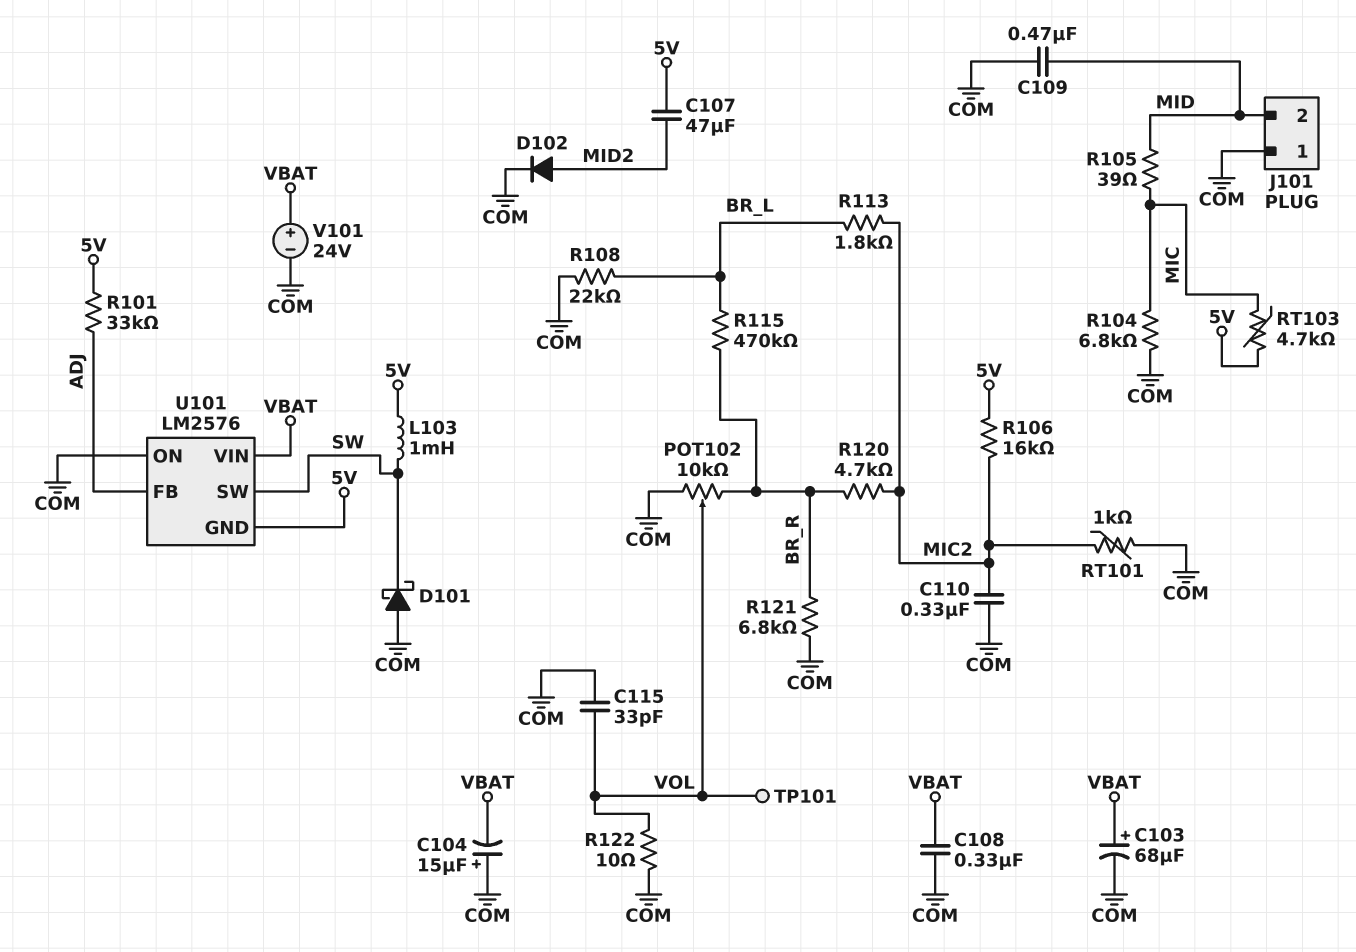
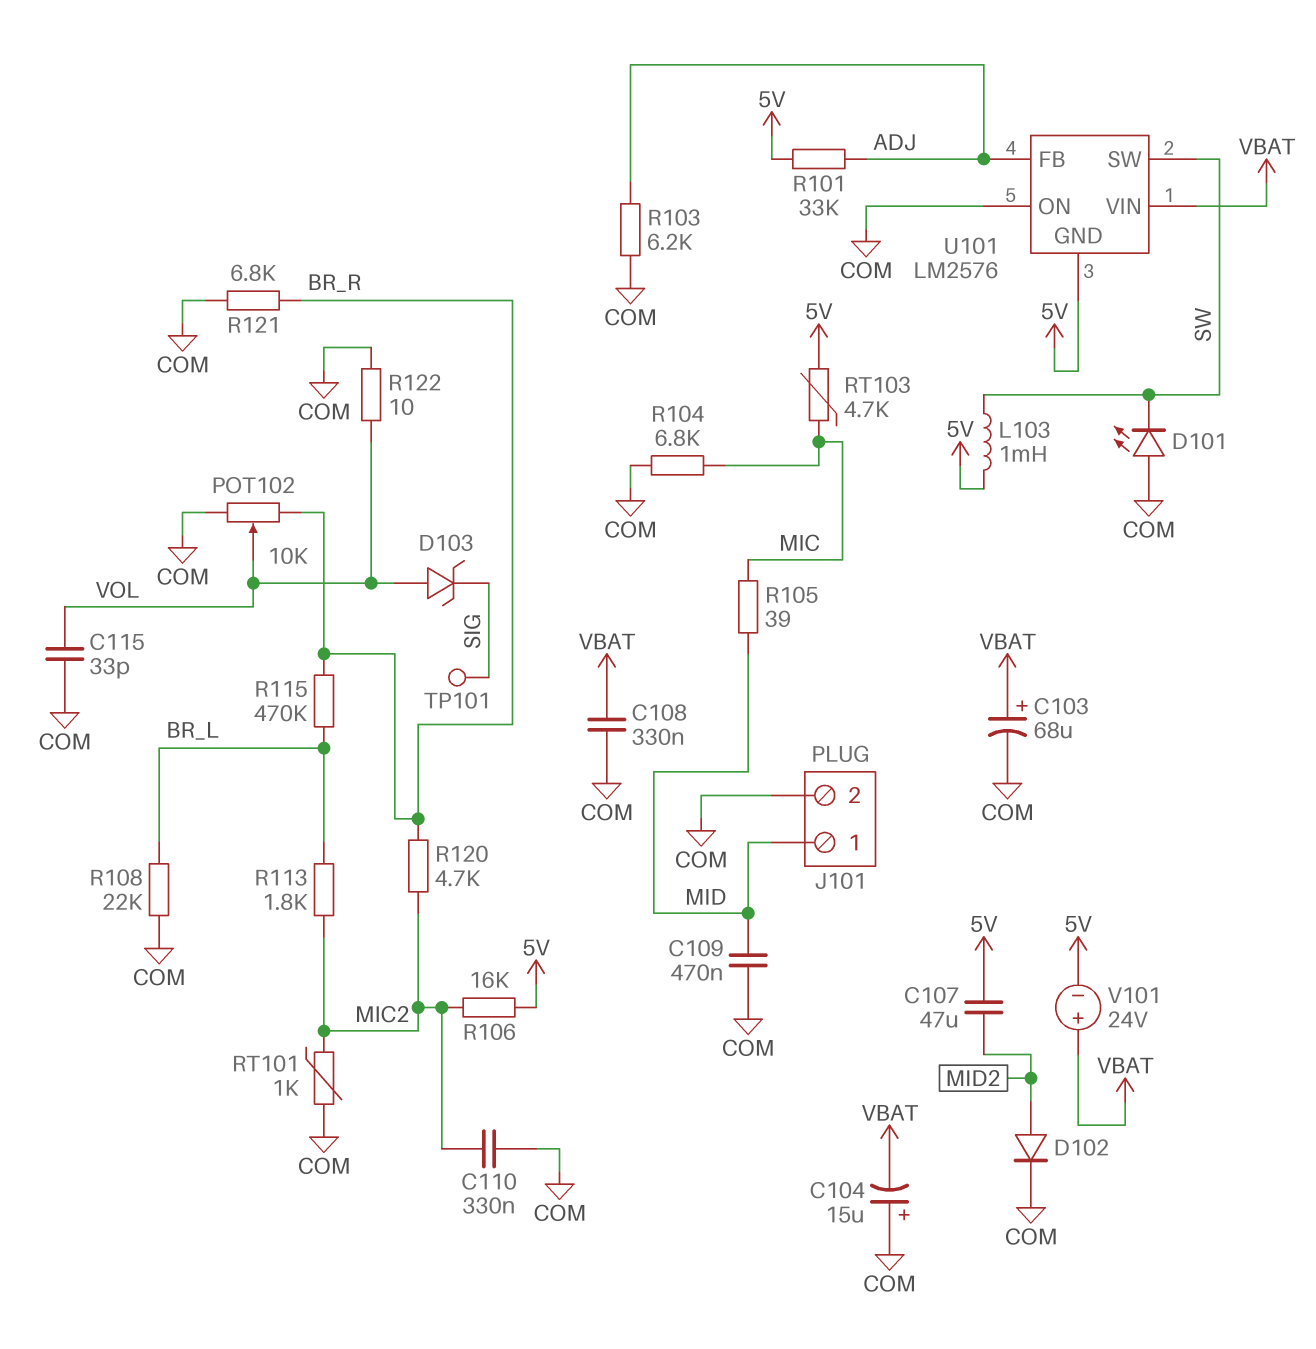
D101: schottky (A COM, K SW) -> LED (A COM, K SW)
D103: none -> zener (A VOL, K SIG)
J101 pin 1: COM -> MID
J101 pin 2: MID -> COM
R103: none -> 6.2k (ADJ, COM)
TP101: test point (VOL) -> test point (SIG)
V101: 24V (plus VBAT, minus COM) -> 24V (plus VBAT, minus 5V)

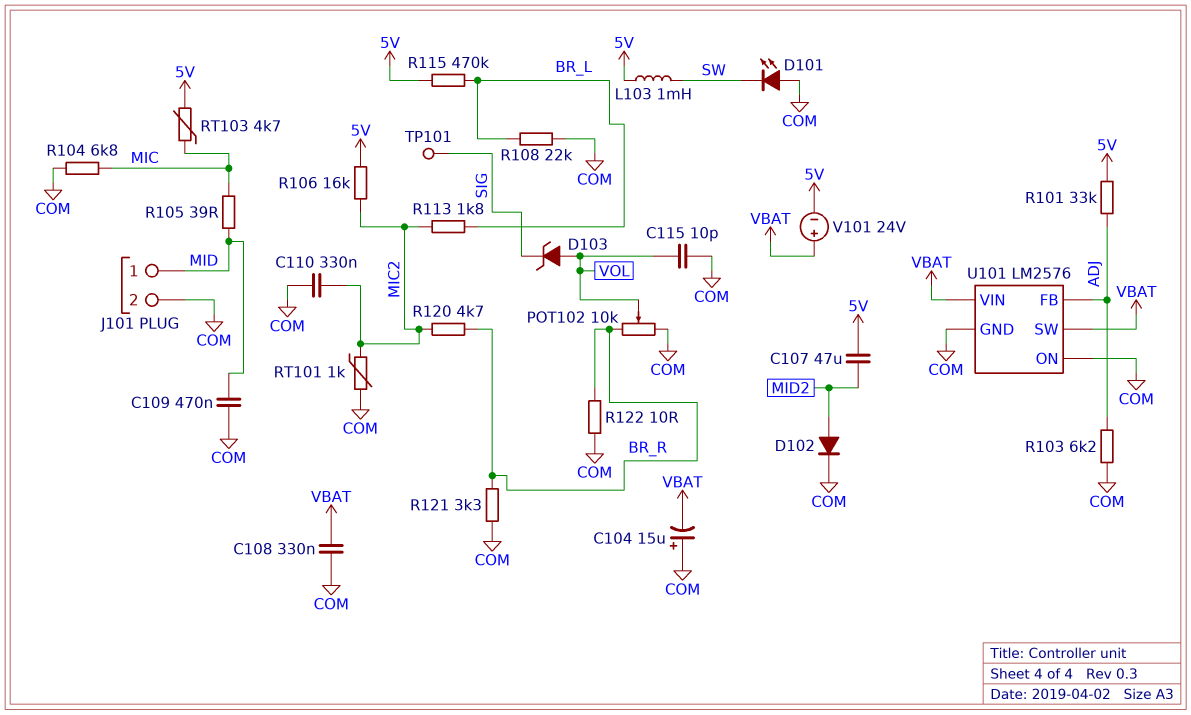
C103: 68uF (plus VBAT, minus COM) -> none
C115: 33pF (COM, VOL) -> 10pF (COM, VOL)
R115: 470k (BR_L, BR_R) -> 470k (5V, BR_L)
R121: 6.8k (BR_R, COM) -> 3.3k (BR_R, COM)
R122: 10 (COM, VOL) -> 10 (BR_R, COM)
U101 pin GND: 5V -> COM
U101 pin SW: SW -> VBAT

